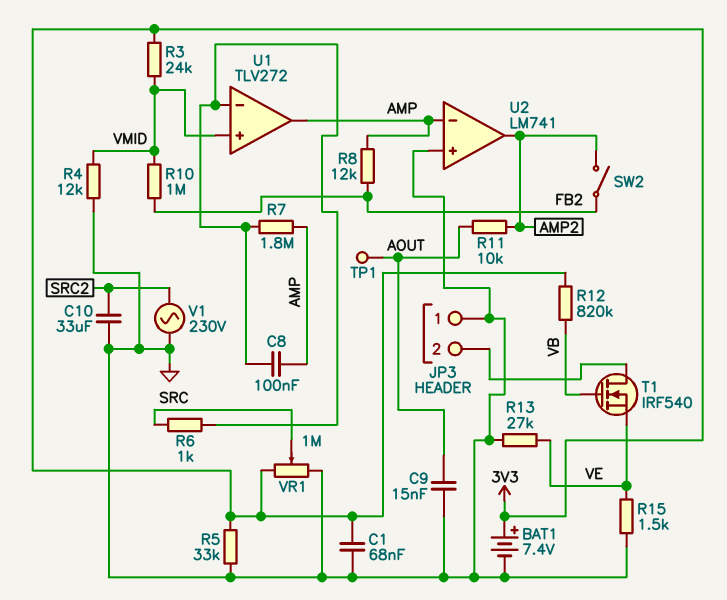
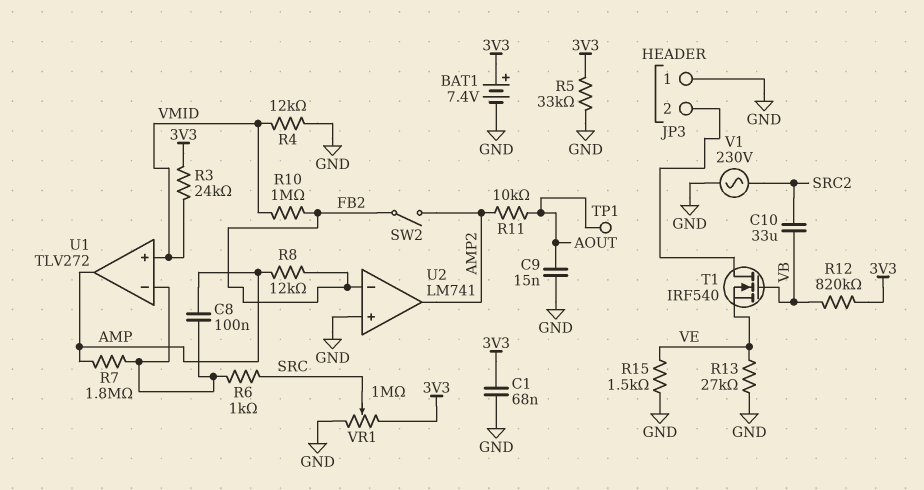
C10: 33uF (GND, SRC2) -> 33uF (SRC2, VB)
U2 pin in-: AMP -> FB2

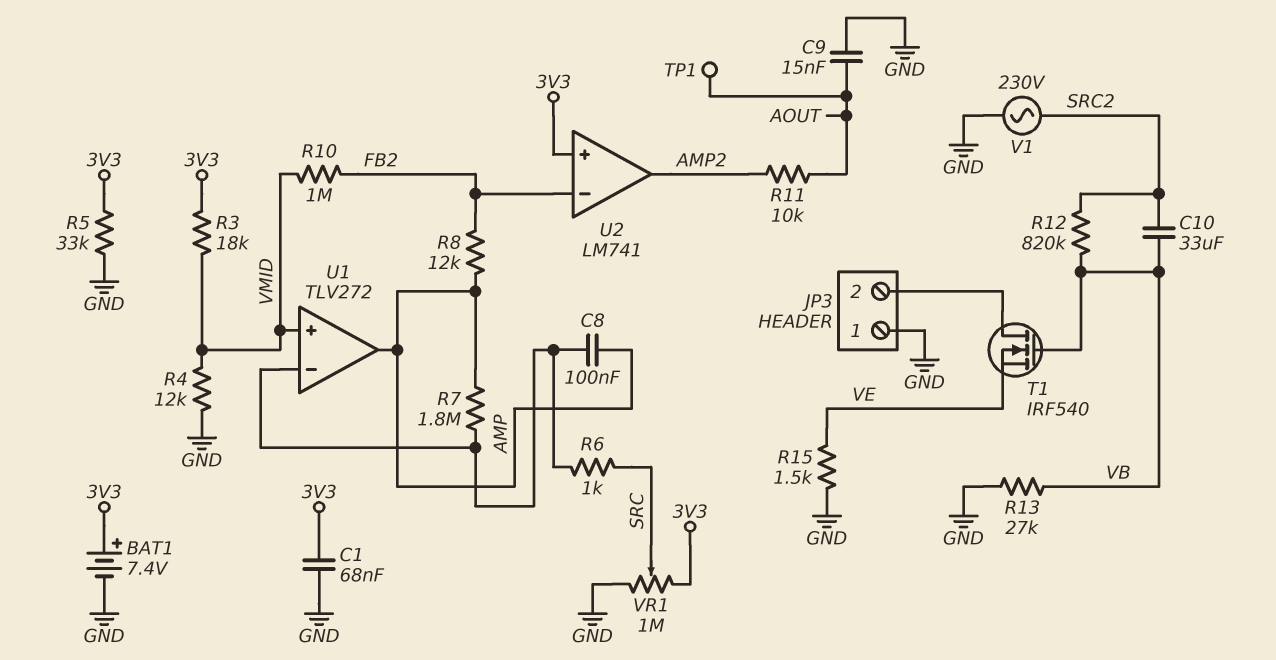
R3: 24k (3V3, VMID) -> 18k (3V3, VMID)
R12: 820k (3V3, VB) -> 820k (SRC2, VB)
R13: 27k (GND, VE) -> 27k (GND, VB)
SW2: switch (AMP2, FB2) -> none
U2 pin in+: GND -> 3V3

